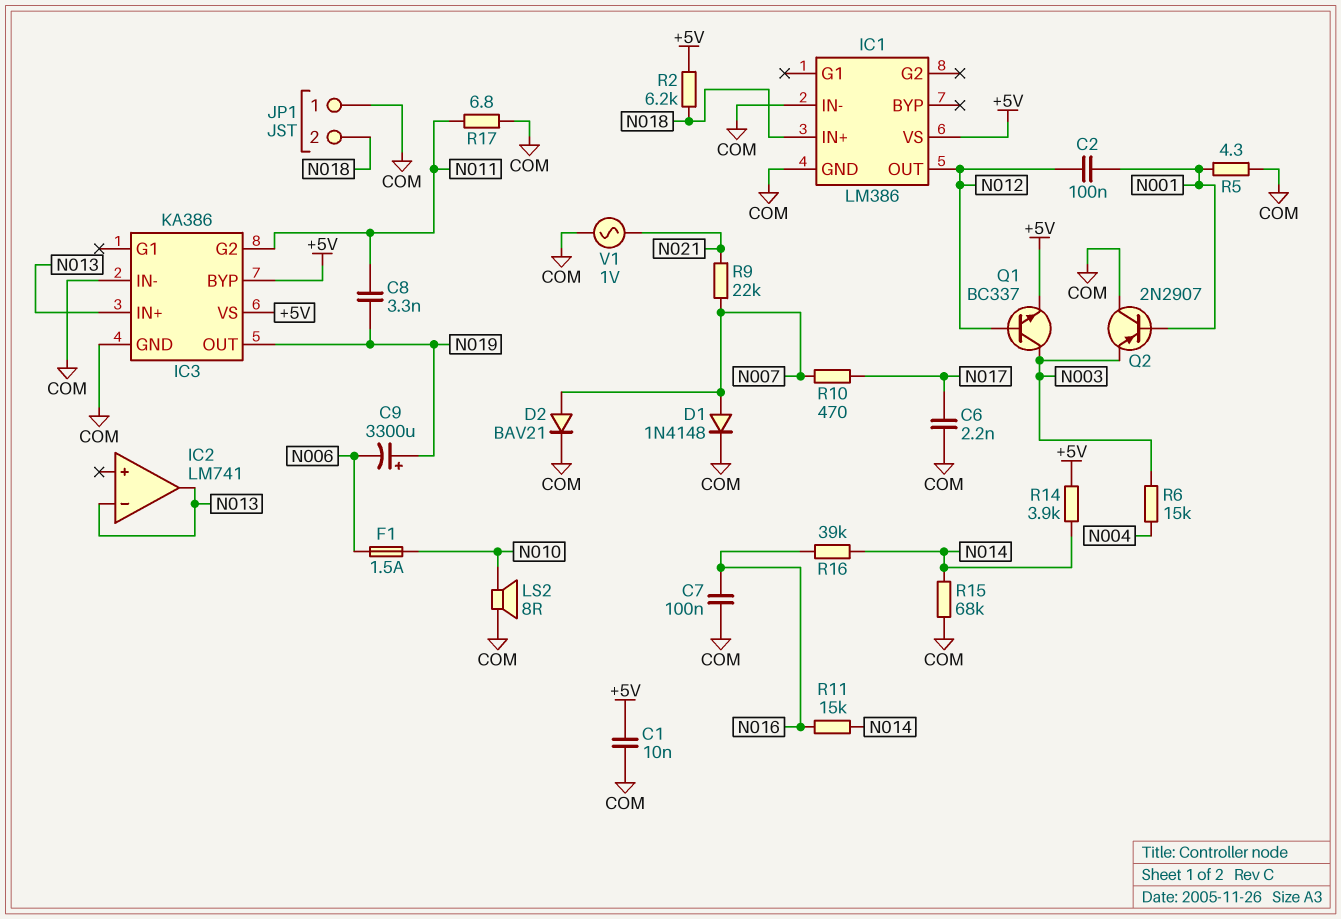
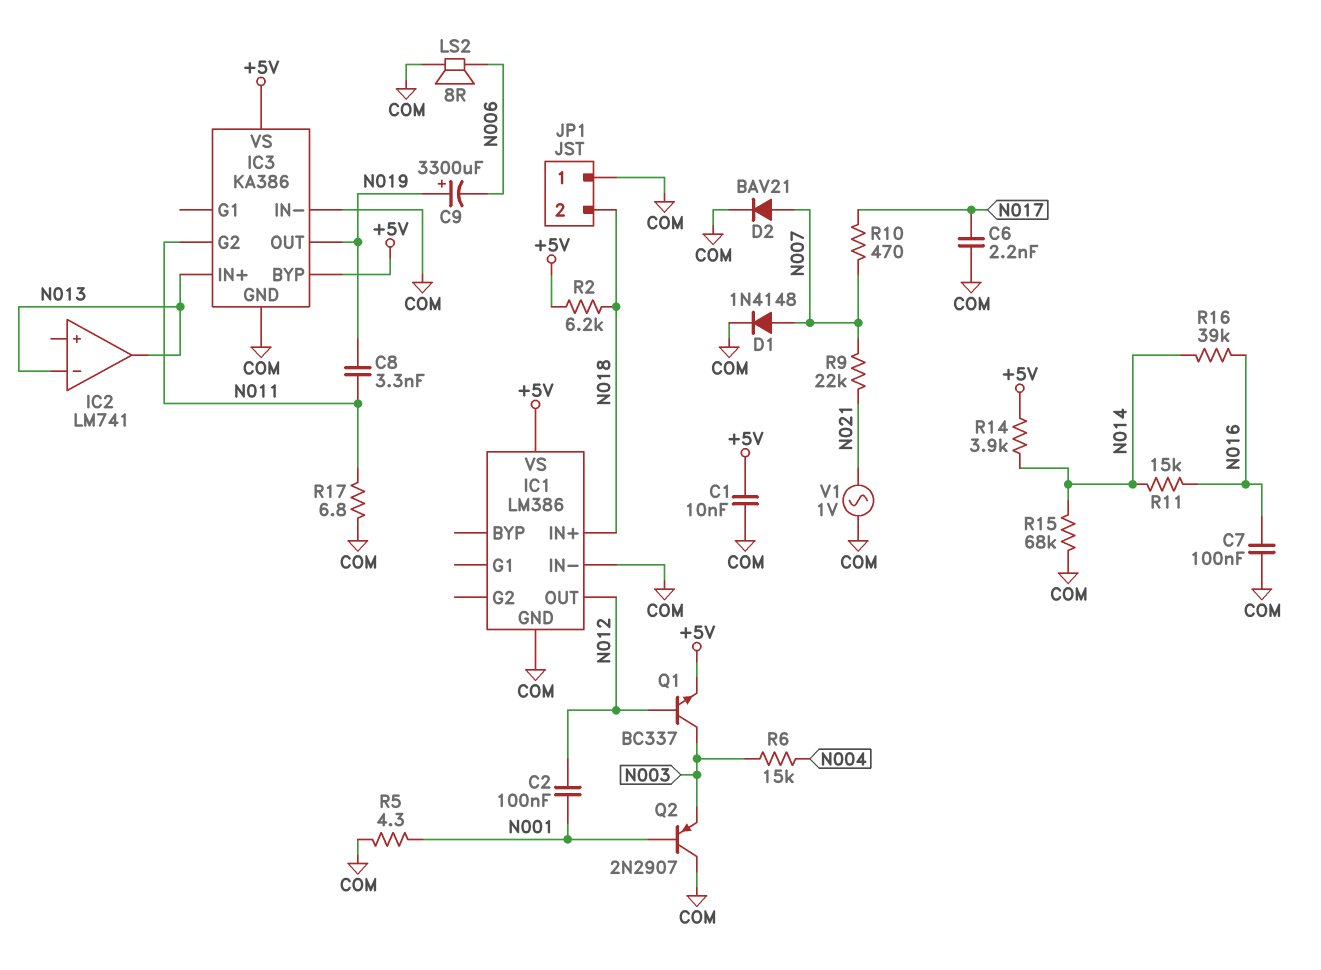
F1: 1.5A (N006, N010) -> none
LS2: speaker 8R (COM, N010) -> speaker 8R (COM, N006)

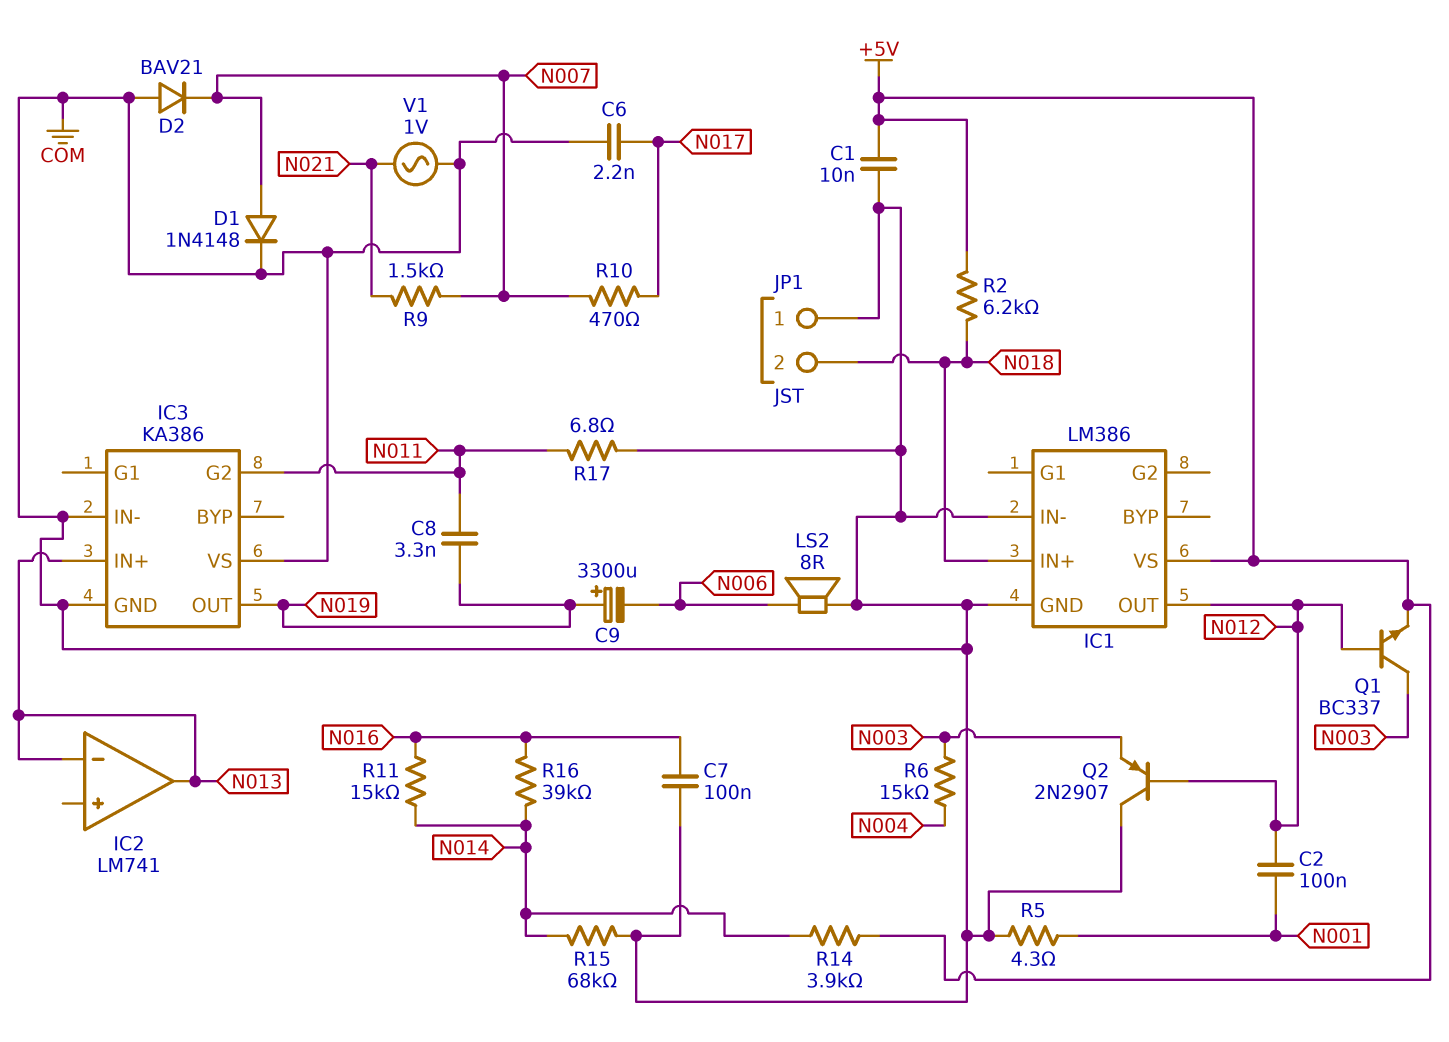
D2: diode BAV21 (A N007, K COM) -> diode BAV21 (A COM, K N007)
IC3 pin BYP: +5V -> none
IC3 pin VS: +5V -> COM
Q2: PNP 2N2907 (B N001, C COM, E N003) -> PNP 2N2907 (B N012, C COM, E N003)
R9: 22k (N007, N021) -> 1.5k (N007, N021)

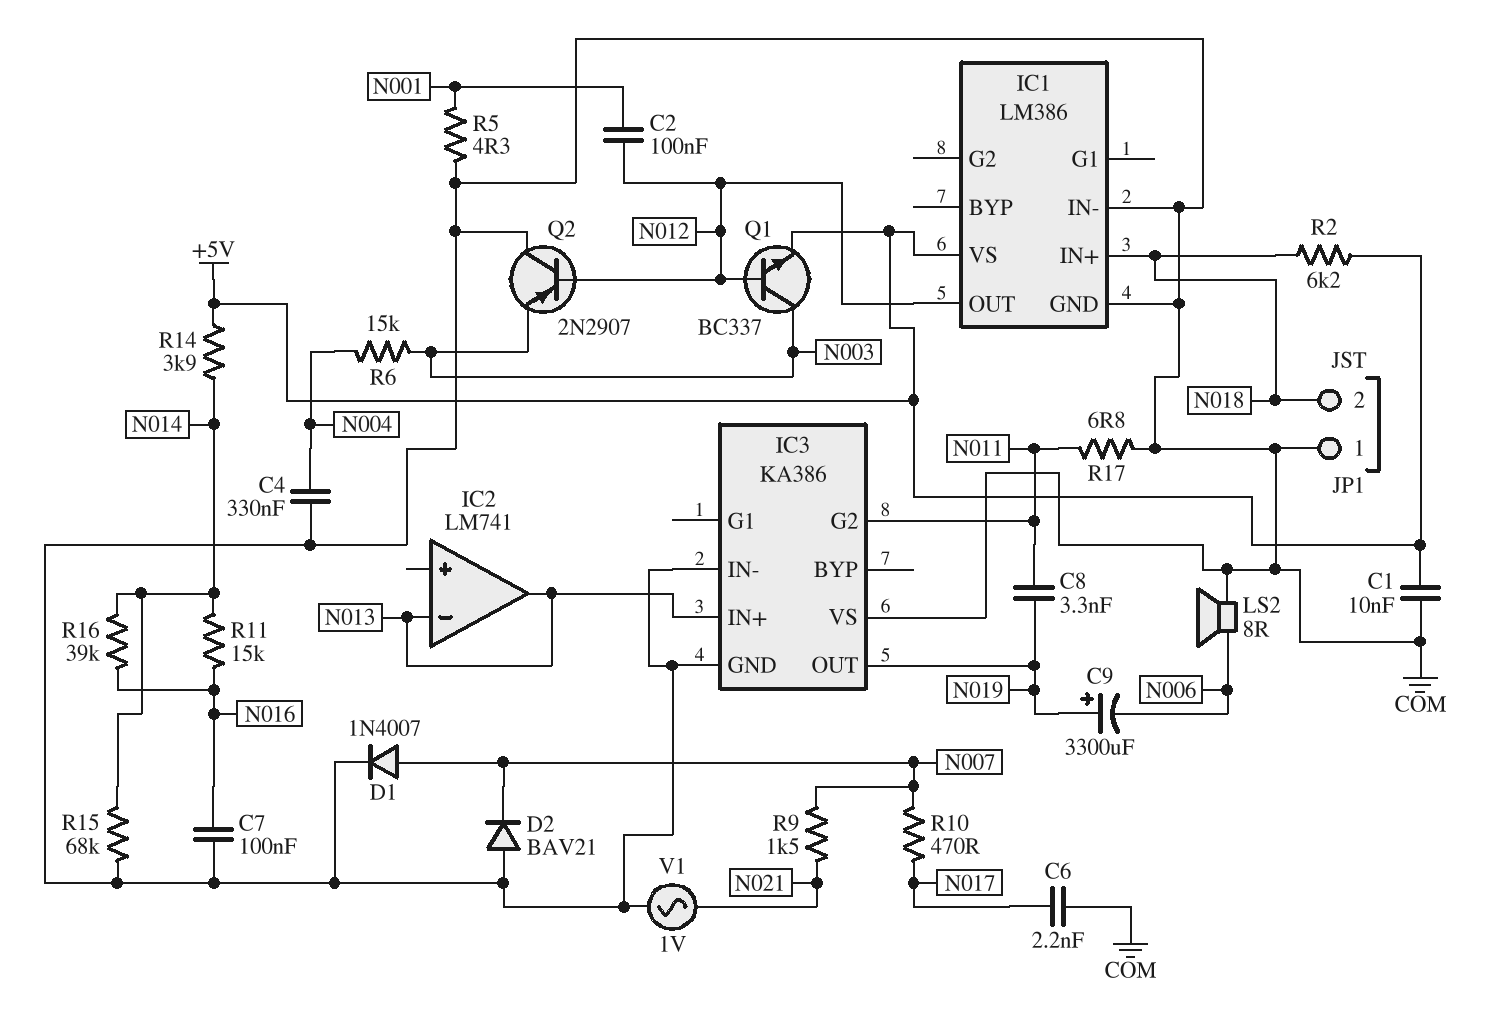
C4: none -> 330nF (COM, N004)
D1: diode 1N4148 (A N007, K COM) -> diode 1N4007 (A N007, K COM)

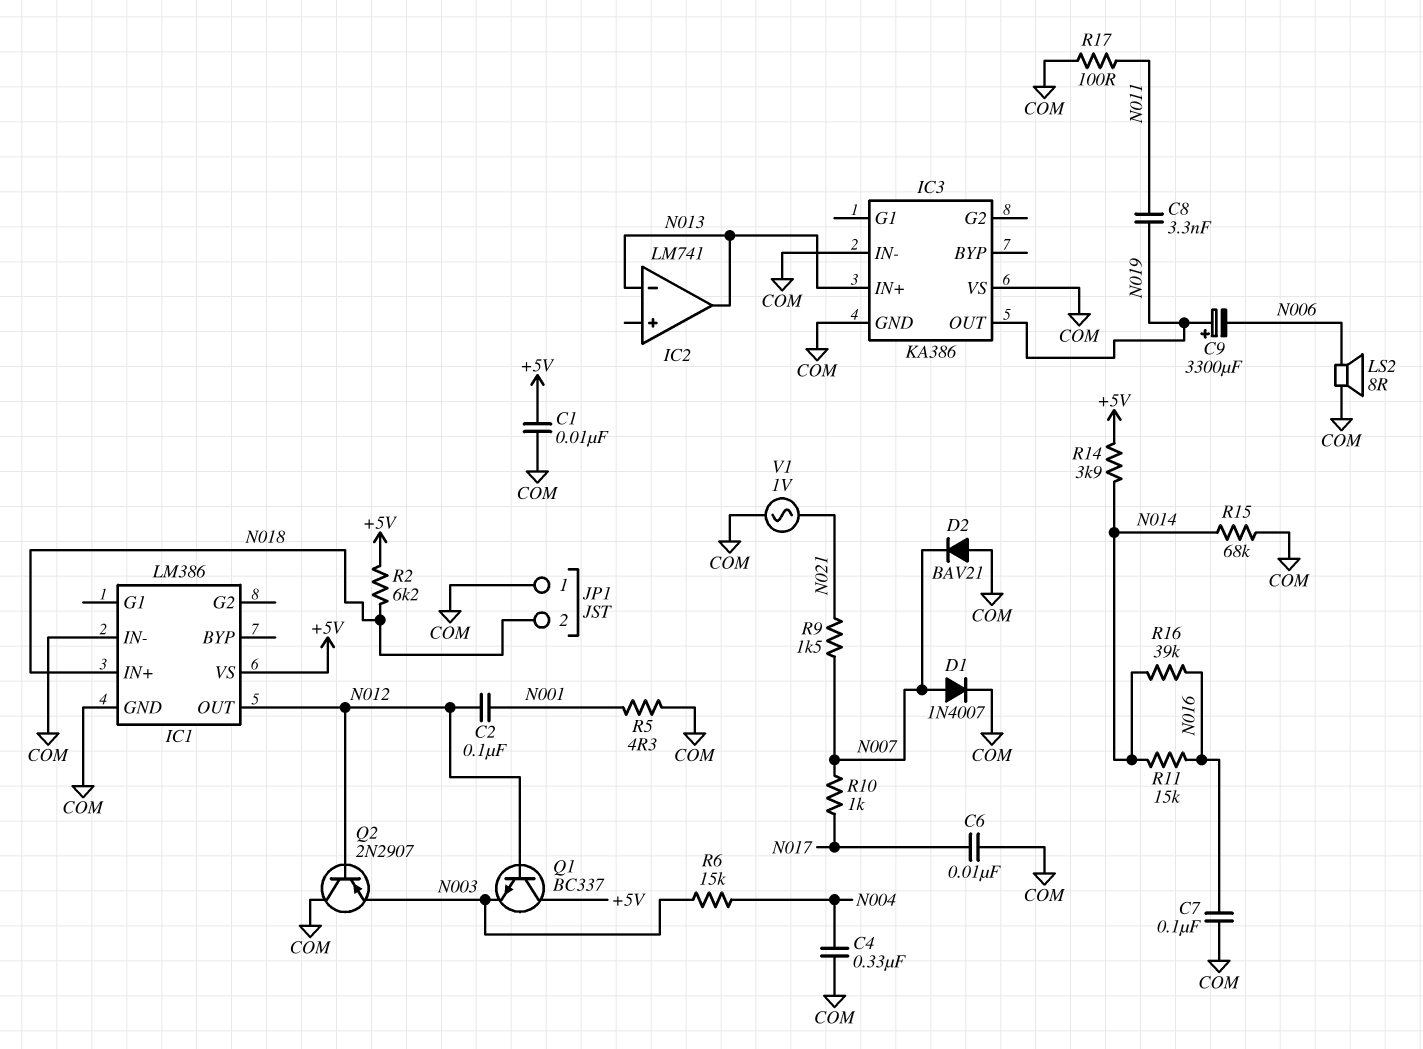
C6: 2.2nF (COM, N017) -> 10nF (COM, N017)
IC3 pin G2: N011 -> none
Q1: NPN BC337 (B N012, C N003, E +5V) -> NPN BC337 (B N012, C +5V, E N003)
R10: 470 (N007, N017) -> 1k (N007, N017)
R17: 6.8 (COM, N011) -> 100 (COM, N011)

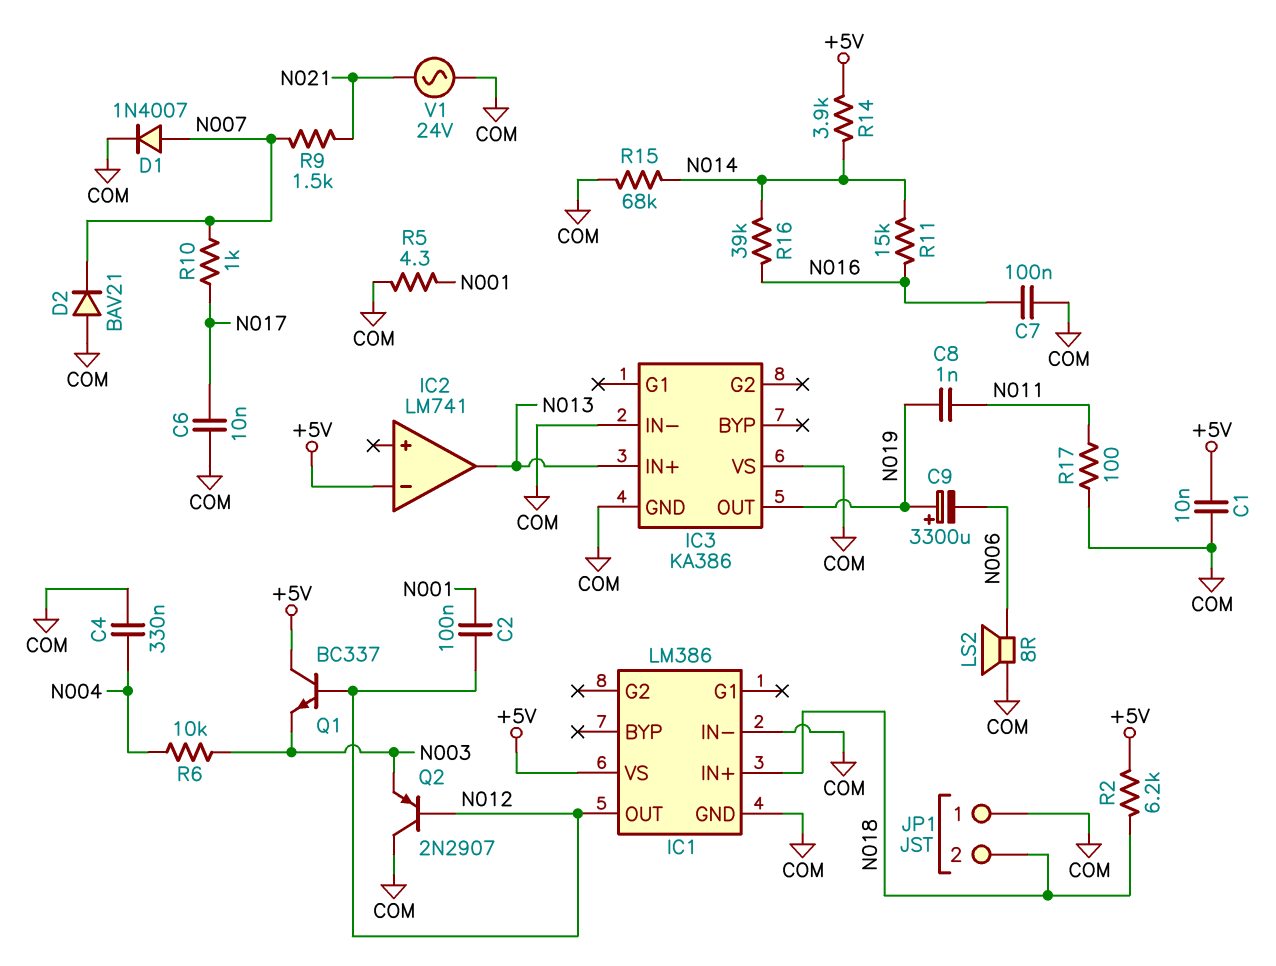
C8: 3.3nF (N011, N019) -> 1nF (N011, N019)
IC2 pin in-: N013 -> +5V
R6: 15k (N003, N004) -> 10k (N003, N004)
V1: AC 1V (COM, N021) -> AC 24V (COM, N021)

